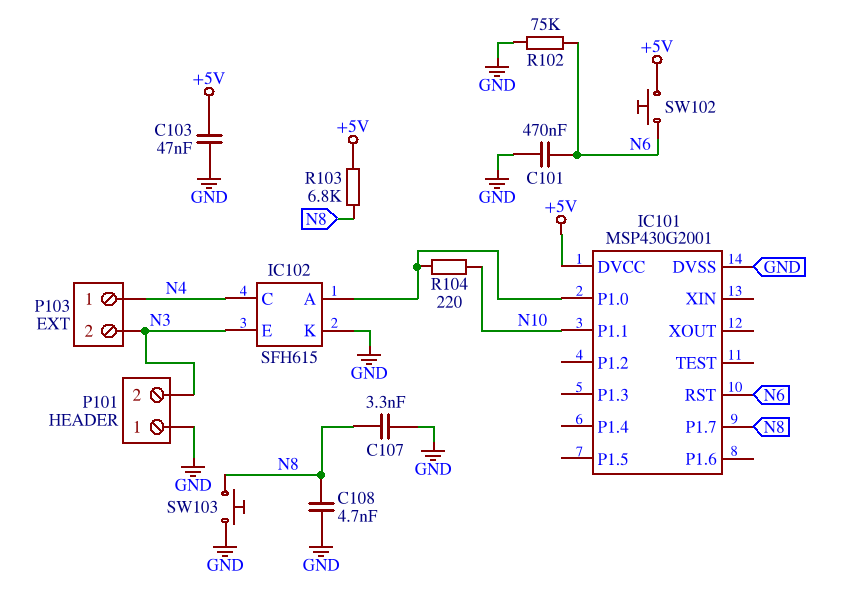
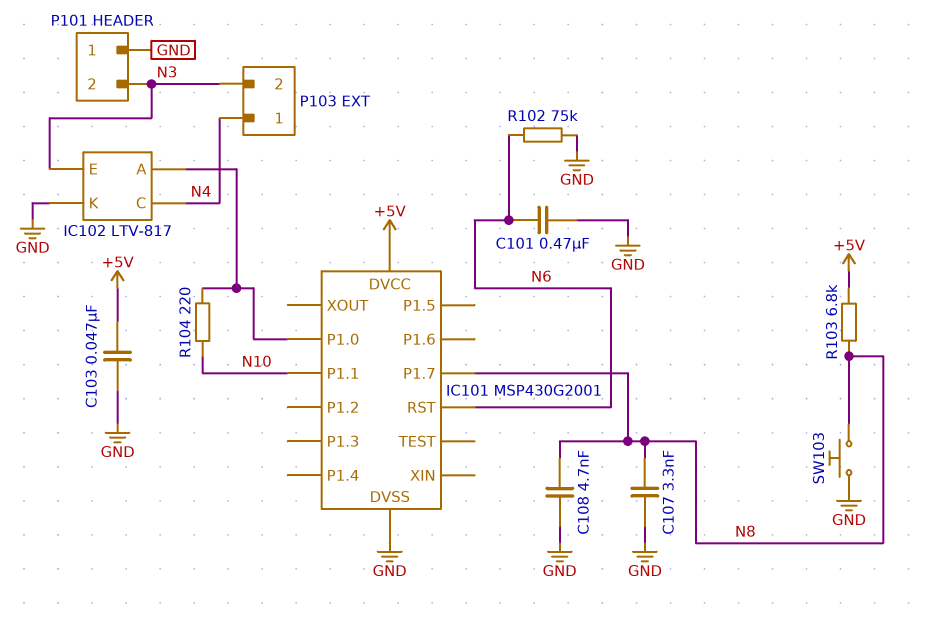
IC102: SFH615 -> LTV-817
SW102: button (+5V, N6) -> none

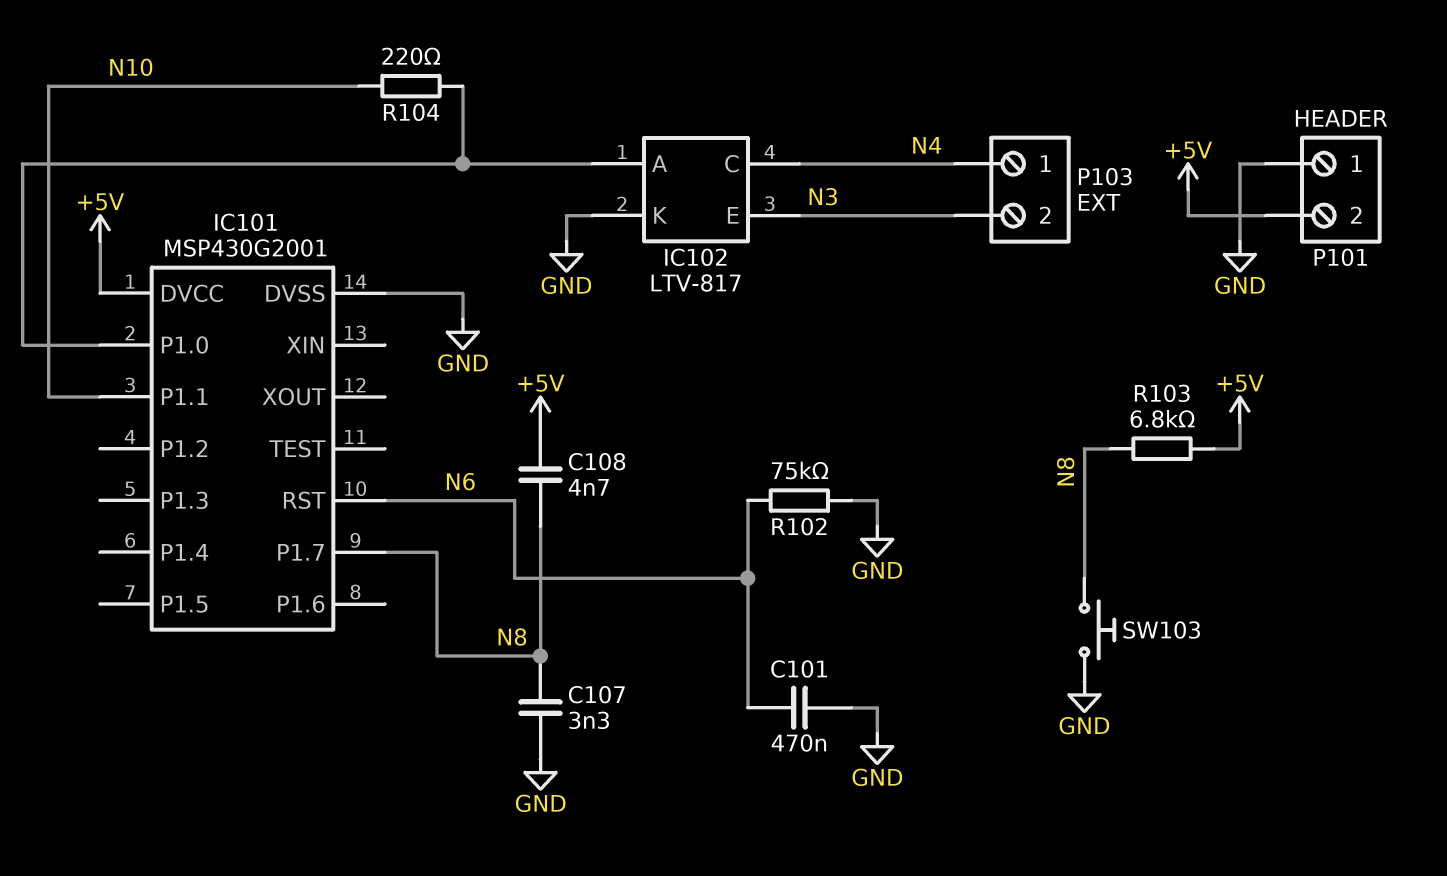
C103: 47nF (+5V, GND) -> none
C108: 4.7nF (GND, N8) -> 4.7nF (+5V, N8)
P101 pin 2: N3 -> +5V

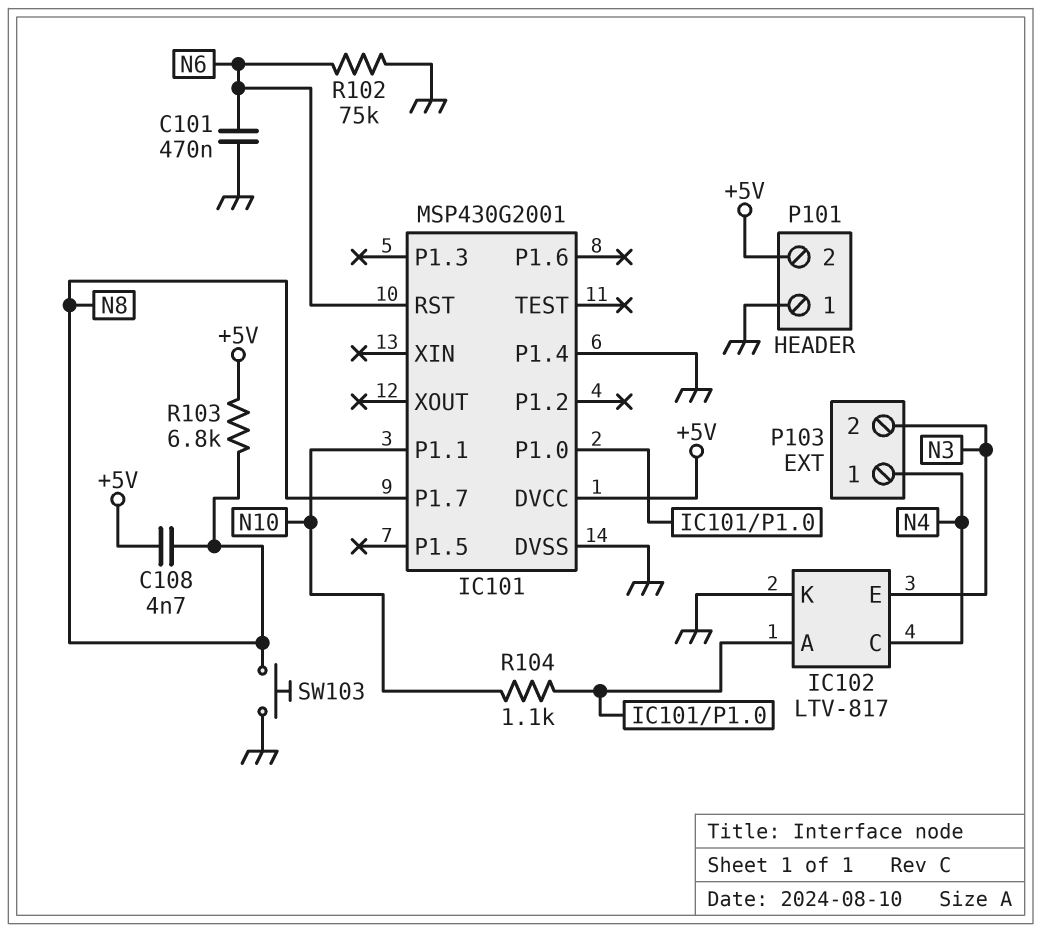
C107: 3.3nF (GND, N8) -> none
IC101 pin P1.4: none -> GND
R104: 220 (IC101/P1.0, N10) -> 1.1k (IC101/P1.0, N10)

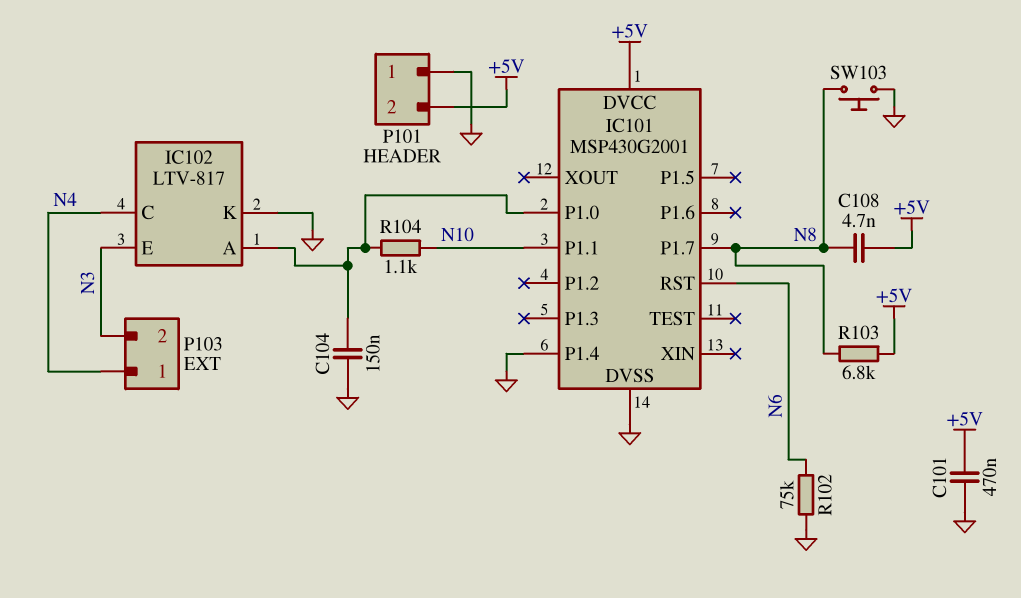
C101: 470nF (GND, N6) -> 470nF (+5V, GND)
C104: none -> 150nF (GND, IC101/P1.0)

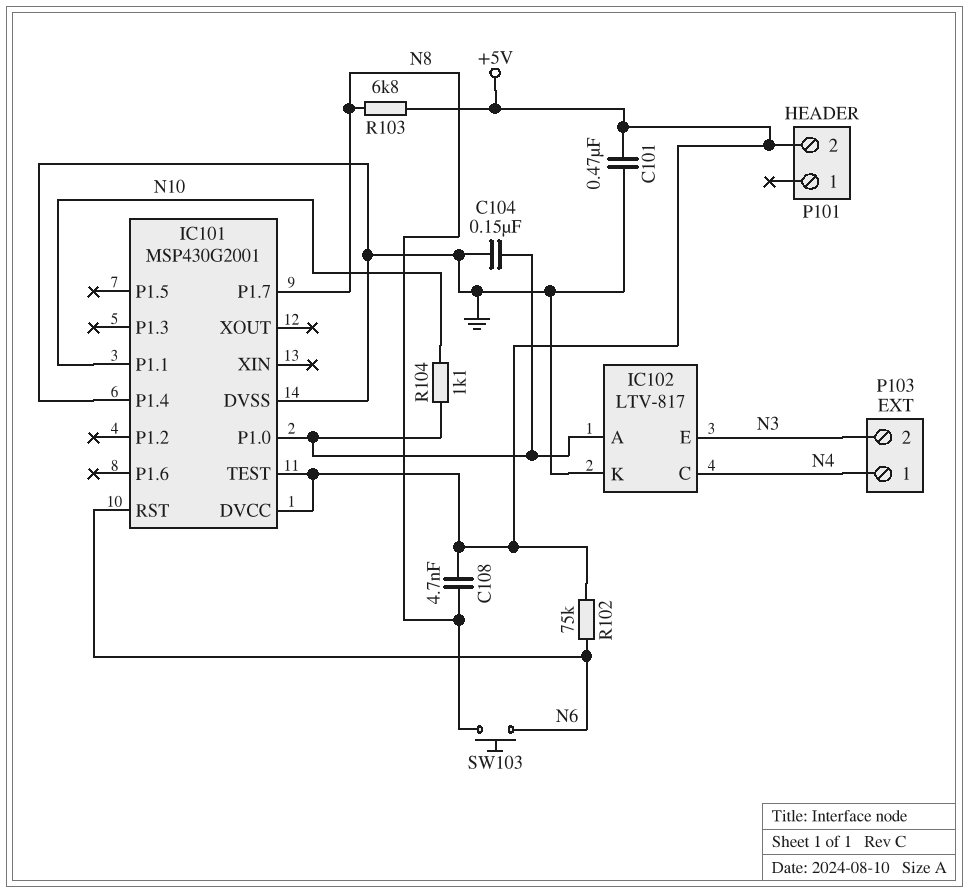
IC101 pin TEST: none -> +5V
P101 pin 1: GND -> none
R102: 75k (GND, N6) -> 75k (+5V, N6)
SW103: button (GND, N8) -> button (N6, N8)

